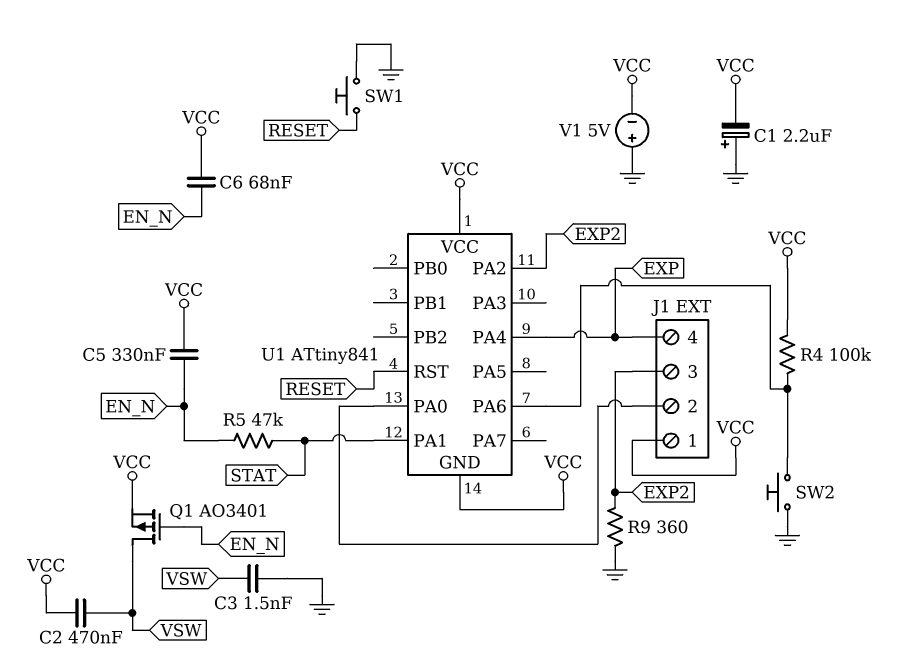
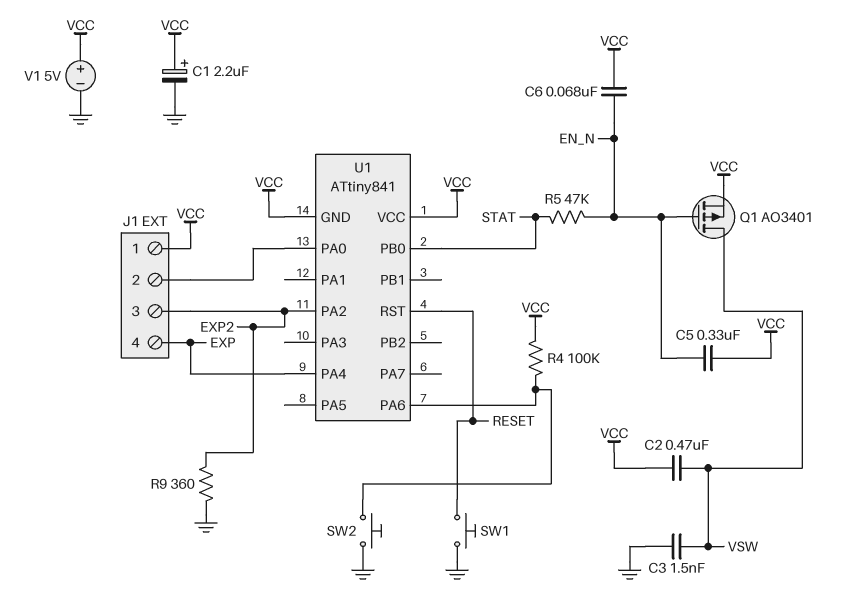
C1: 2.2uF (plus GND, minus VCC) -> 2.2uF (plus VCC, minus GND)
U1 pin PA1: STAT -> none
U1 pin PB0: none -> STAT
V1: 5V (plus GND, minus VCC) -> 5V (plus VCC, minus GND)

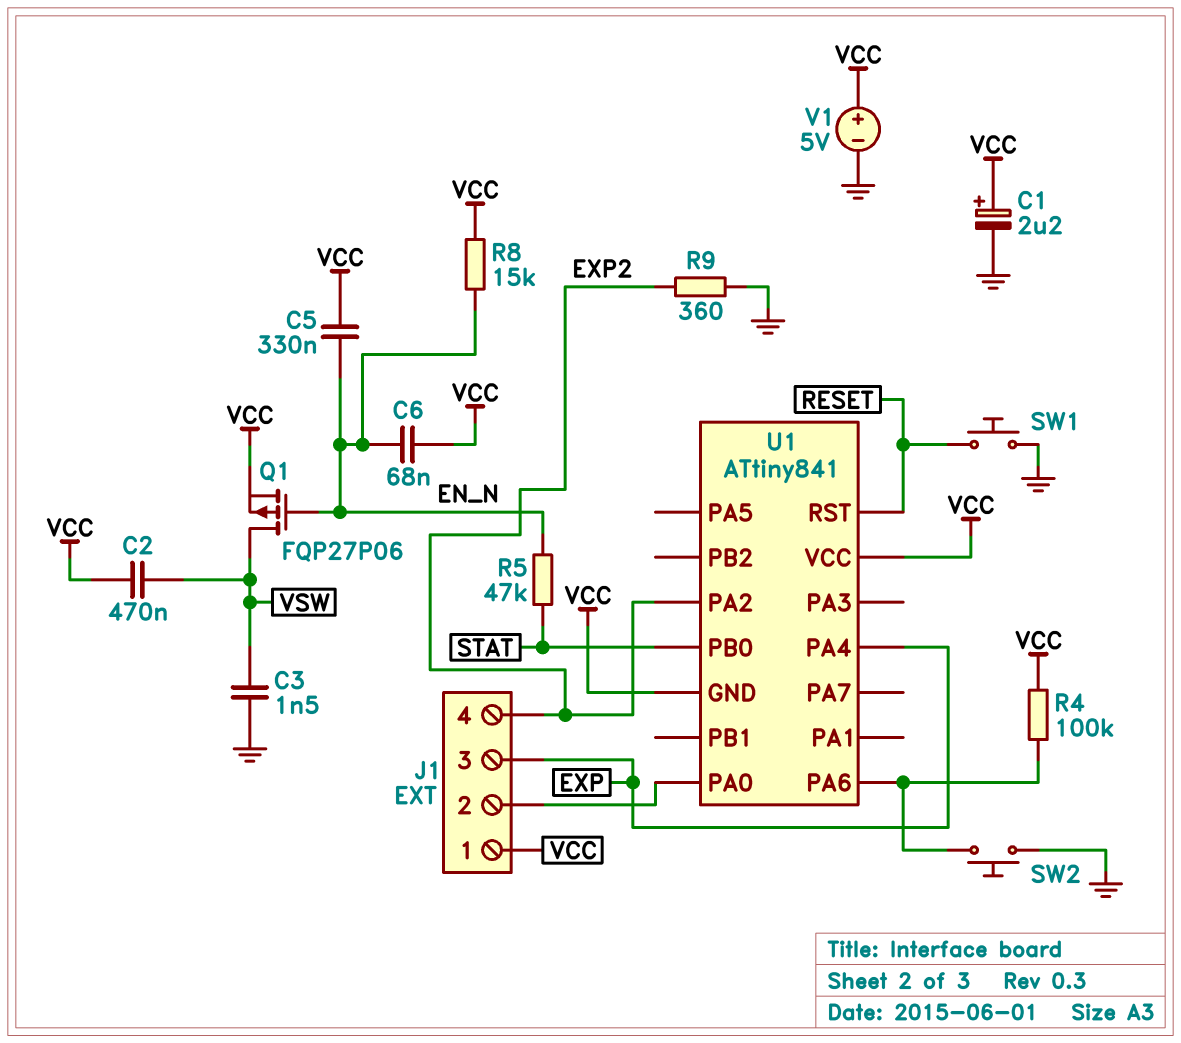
J1 pin 3: EXP2 -> EXP
J1 pin 4: EXP -> EXP2
Q1: PMOS AO3401 (G EN_N, D VSW, S VCC) -> PMOS FQP27P06 (G EN_N, D VSW, S VCC)
R8: none -> 15k (EN_N, VCC)

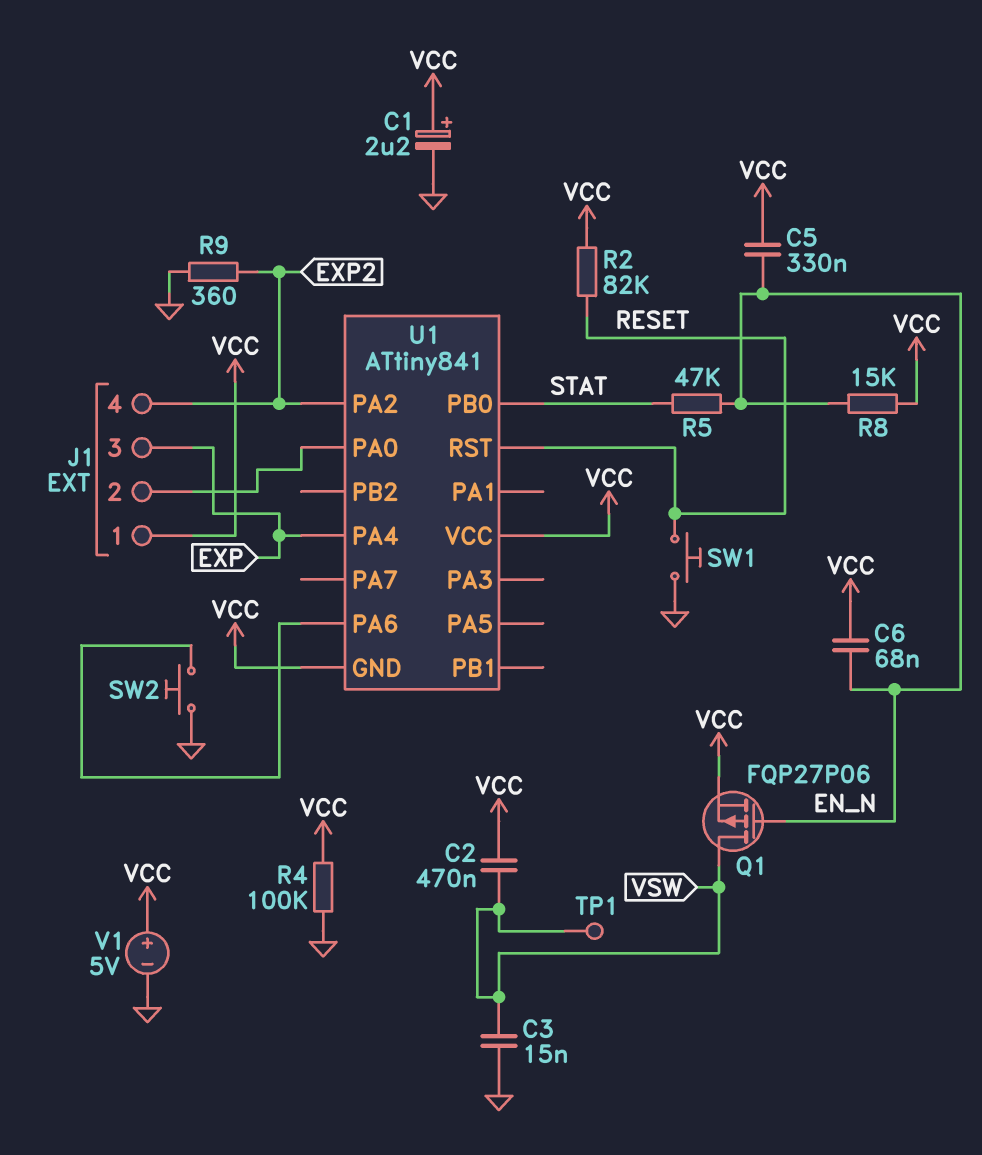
C3: 1.5nF (GND, VSW) -> 15nF (GND, VSW)
R2: none -> 82k (RESET, VCC)
R4: 100k (U1/PA6, VCC) -> 100k (GND, VCC)
TP1: none -> test point (VSW)

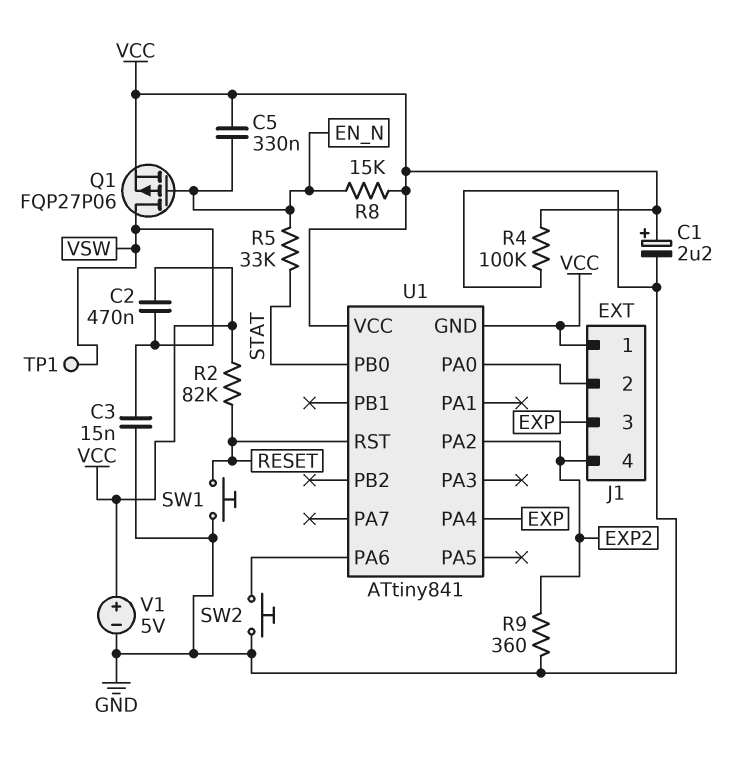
C6: 68nF (EN_N, VCC) -> none
R5: 47k (EN_N, STAT) -> 33k (EN_N, STAT)

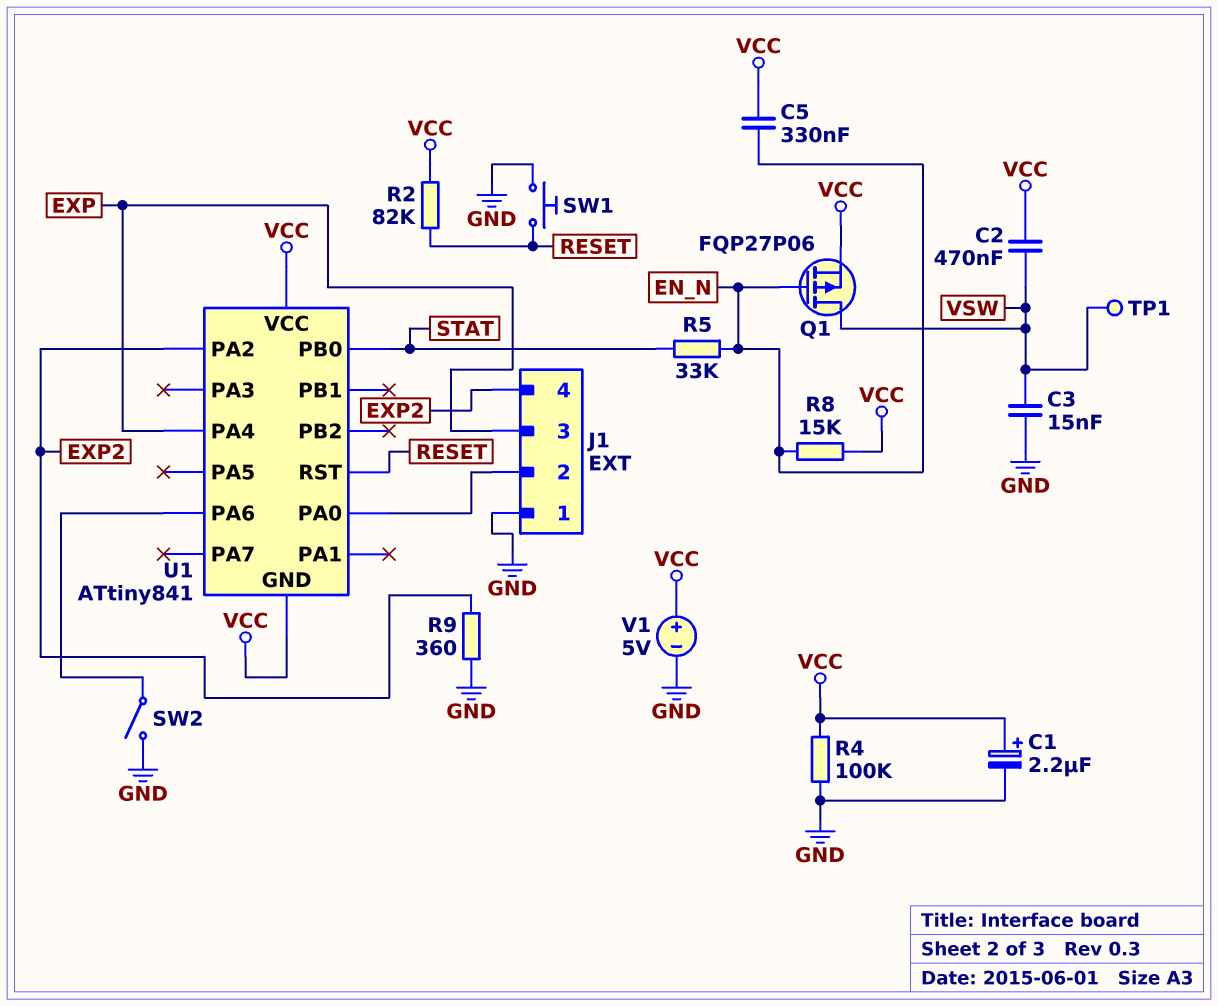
J1 pin 1: VCC -> GND
SW2: button (GND, U1/PA6) -> switch (GND, U1/PA6)

